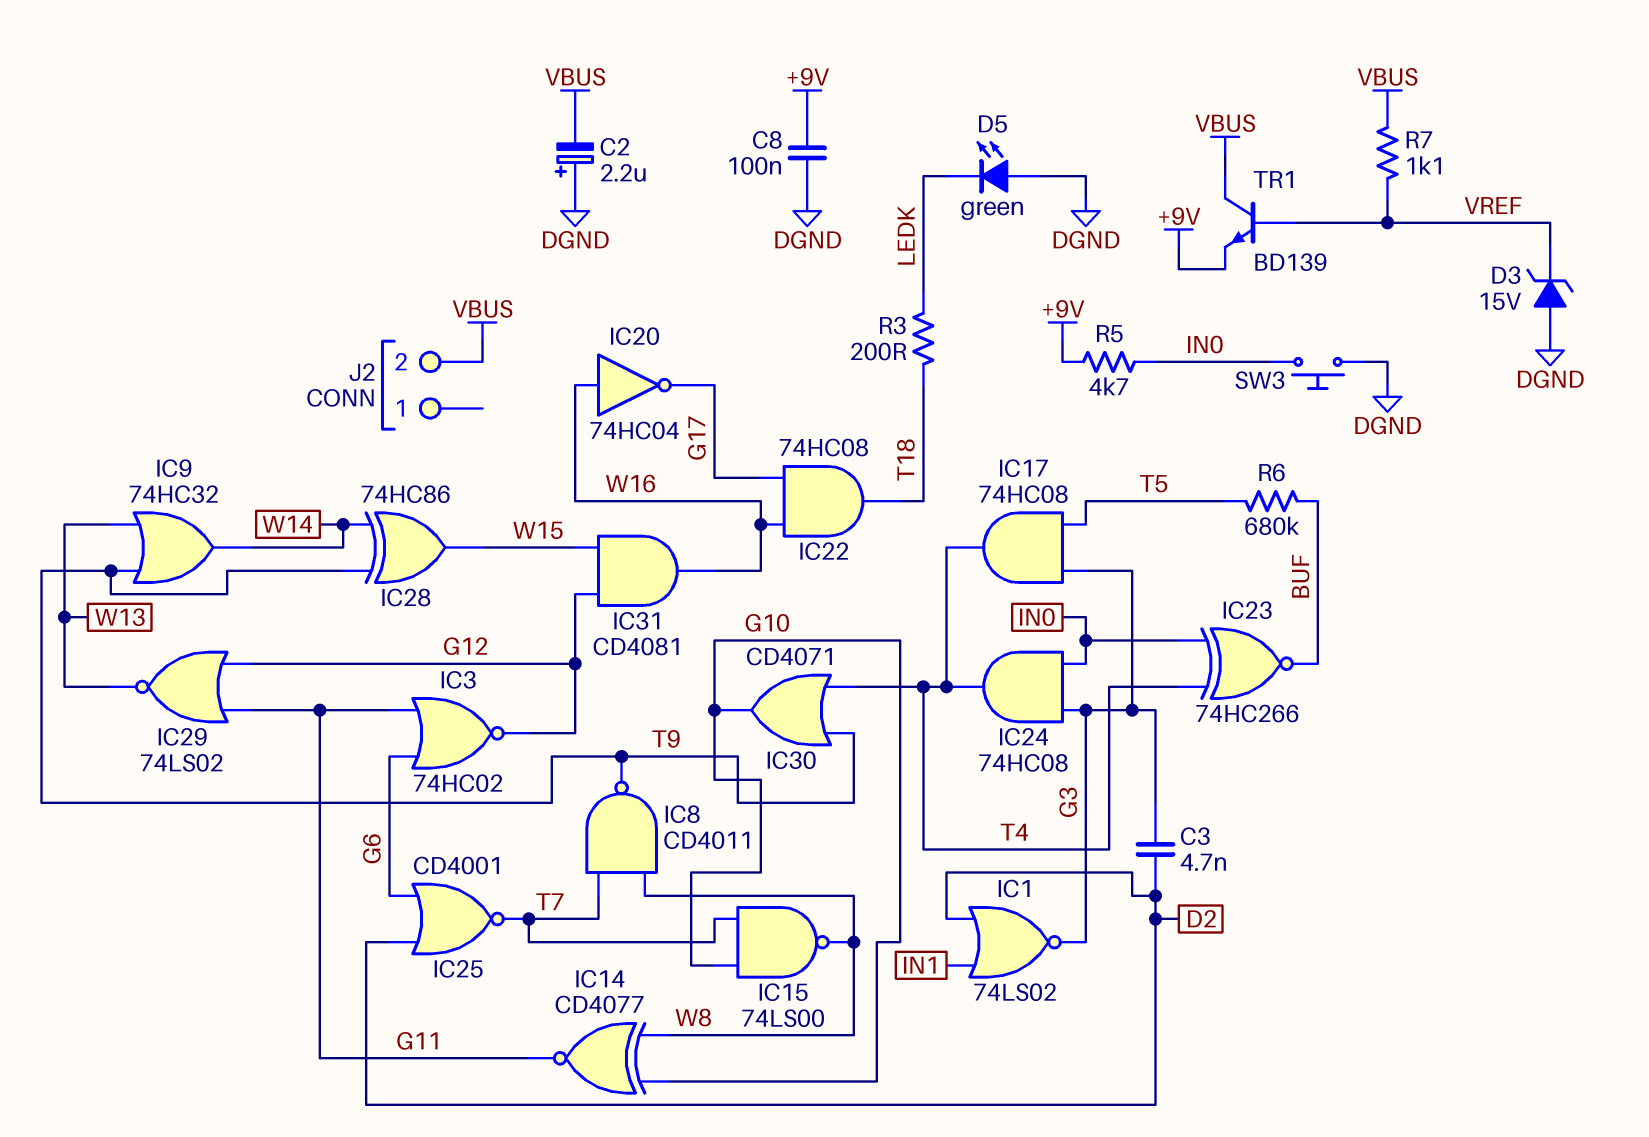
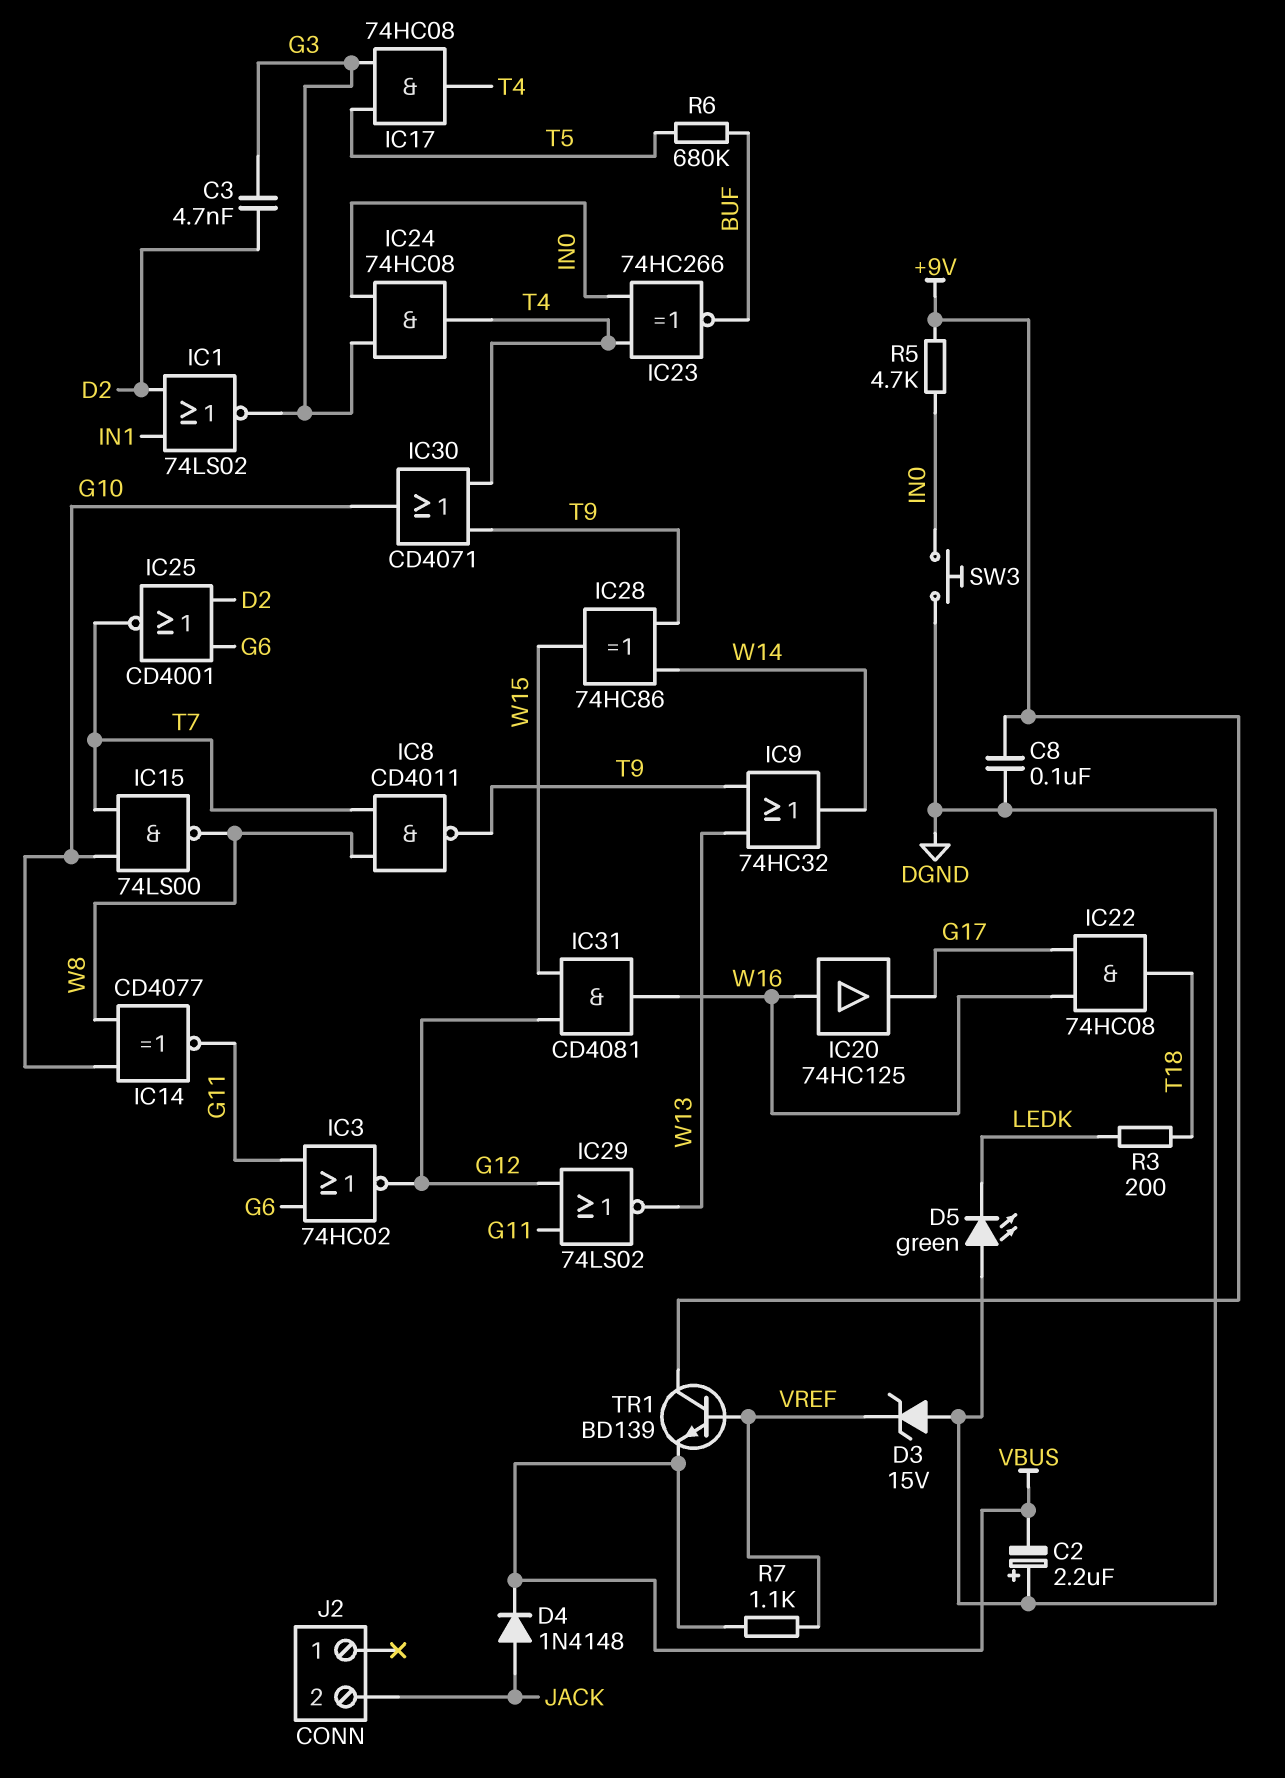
D4: none -> diode 1N4148 (A JACK, K VBUS)
IC20: NOT 74HC04 (in W16, out G17) -> buffer 74HC125 (in W16, out G17)
J2 pin 2: VBUS -> JACK
TR1: NPN BD139 (B VREF, C VBUS, E +9V) -> NPN BD139 (B VREF, C +9V, E VBUS)

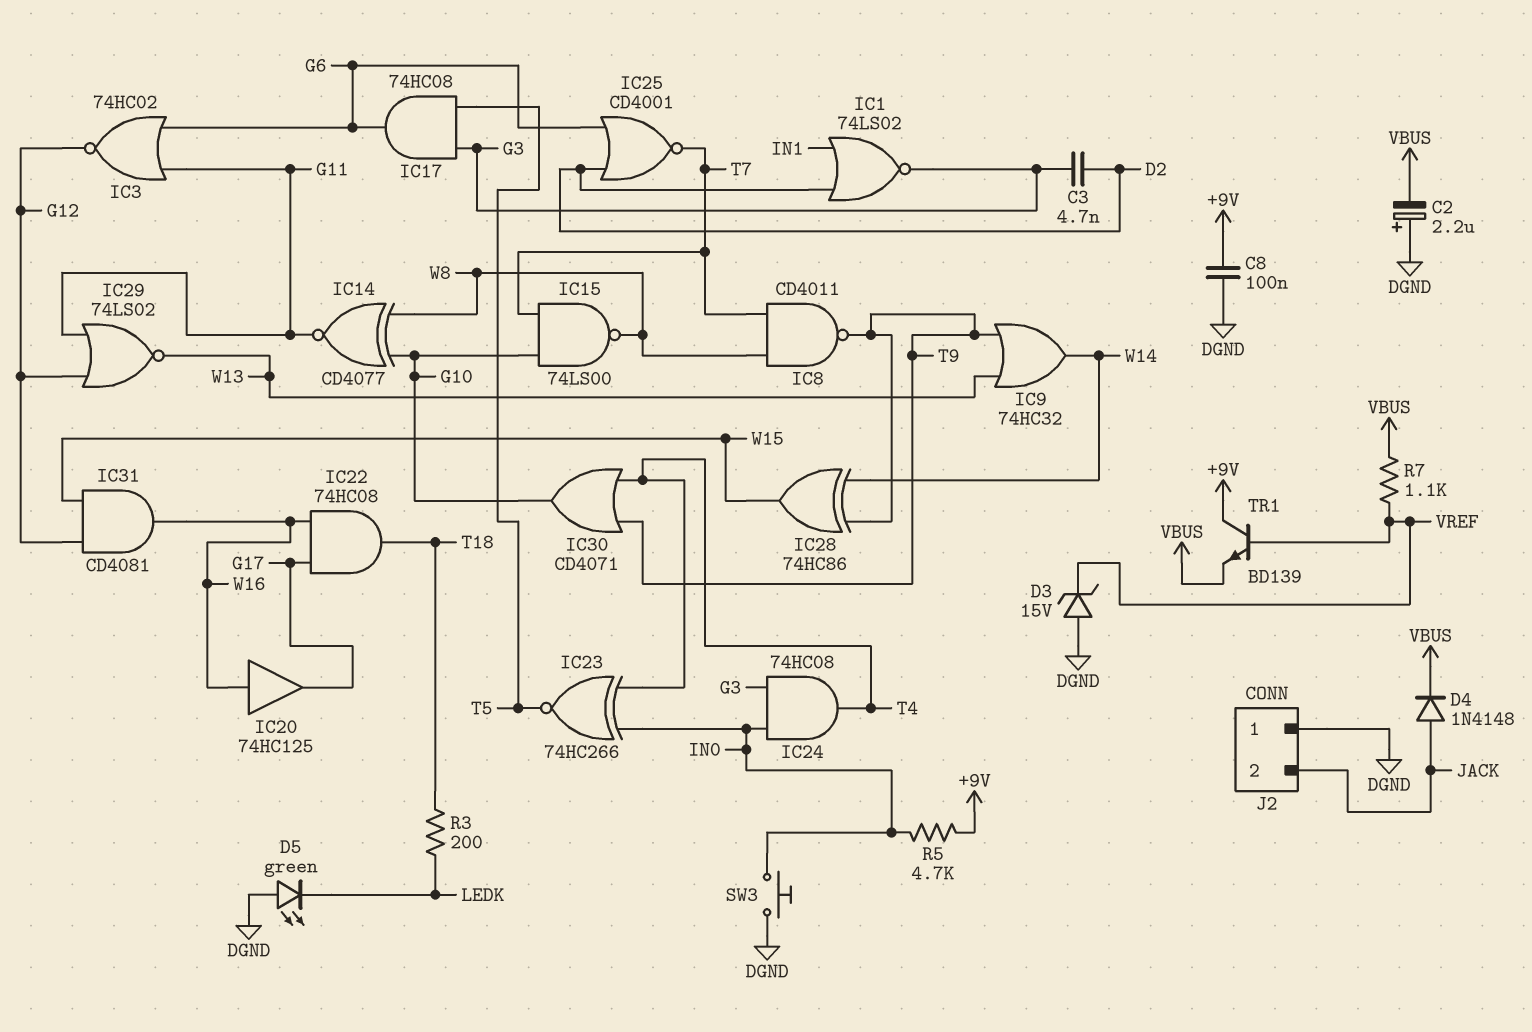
IC17: AND 74HC08 (in G3, in T5, out T4) -> AND 74HC08 (in G3, in T5, out G6)
IC23: XNOR 74HC266 (in IN0, in T4, out BUF) -> XNOR 74HC266 (in IN0, in T4, out T5)
J2 pin 1: none -> DGND
R6: 680k (BUF, T5) -> none

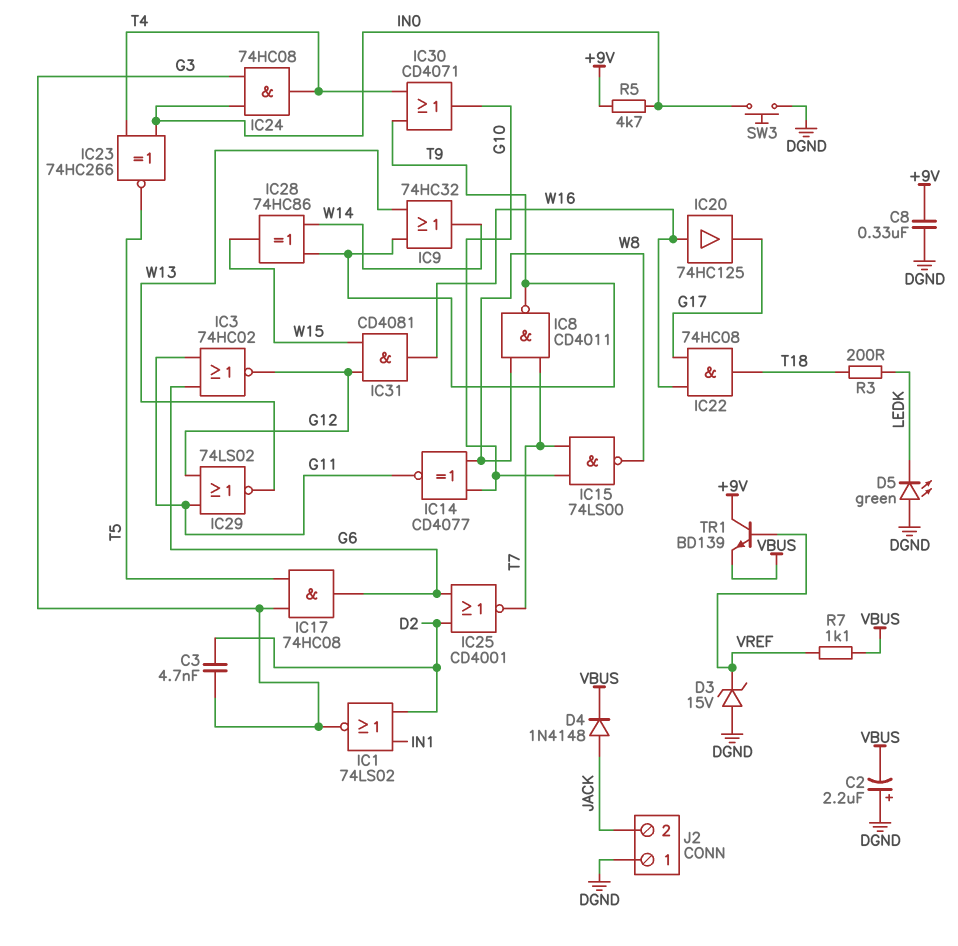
C8: 100nF (+9V, DGND) -> 330nF (+9V, DGND)

